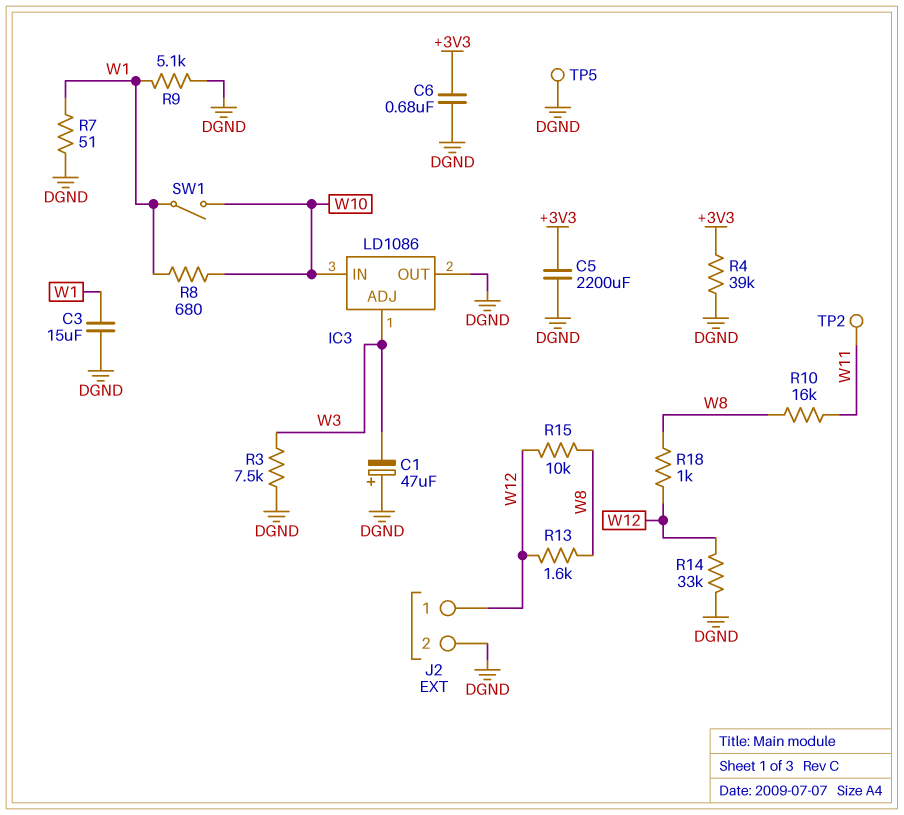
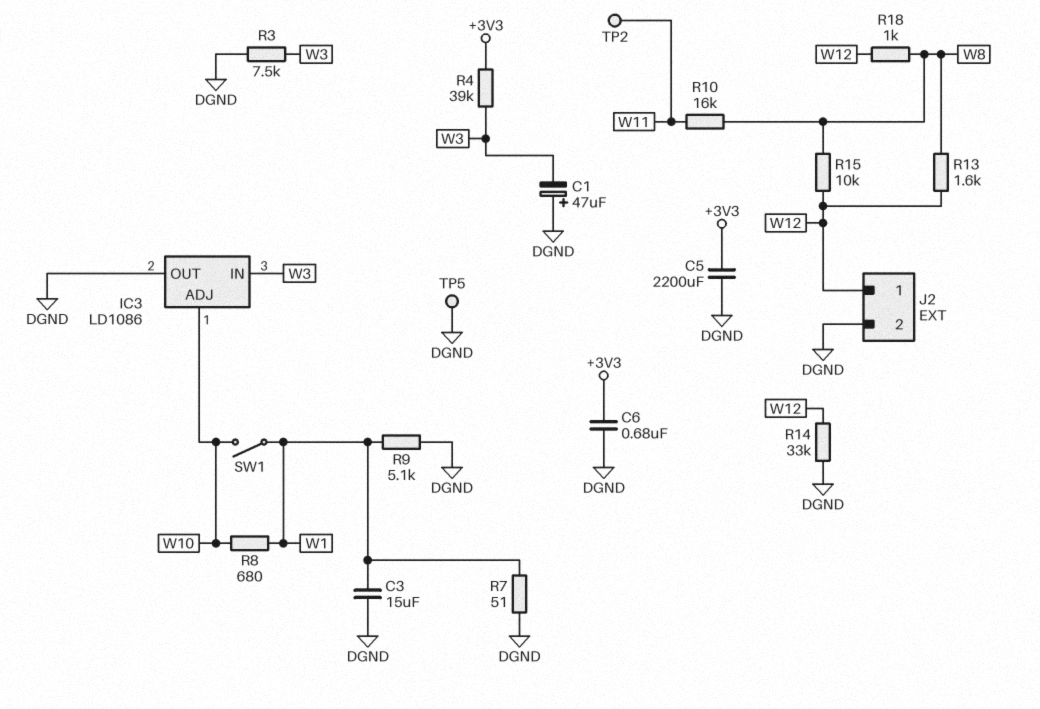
IC3 pin ADJ: W3 -> W10
IC3 pin IN: W10 -> W3
R4: 39k (+3V3, DGND) -> 39k (+3V3, W3)

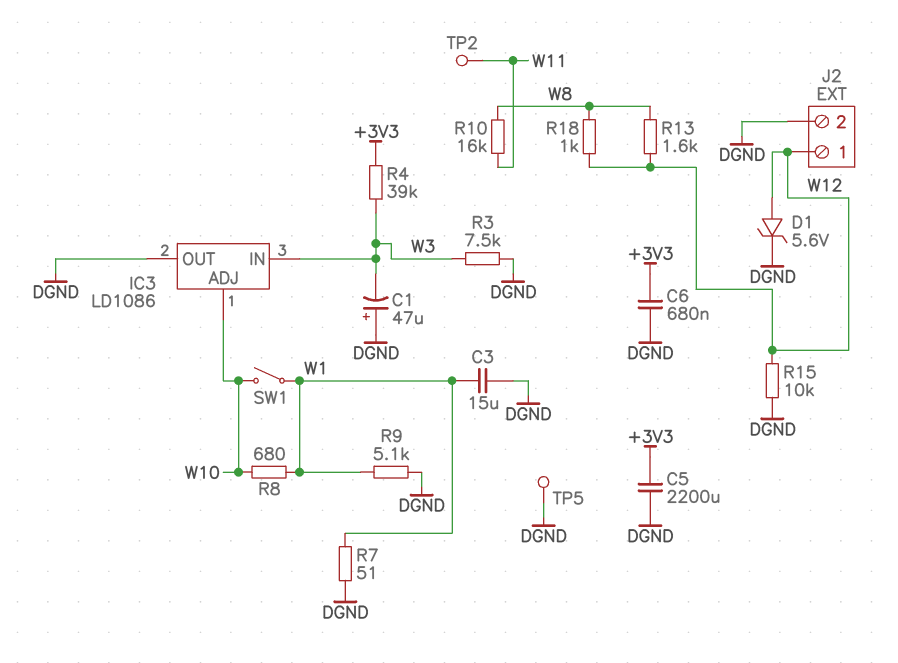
D1: none -> zener 5.6V (A W12, K DGND)
R14: 33k (DGND, W12) -> none
R15: 10k (W8, W12) -> 10k (DGND, W12)

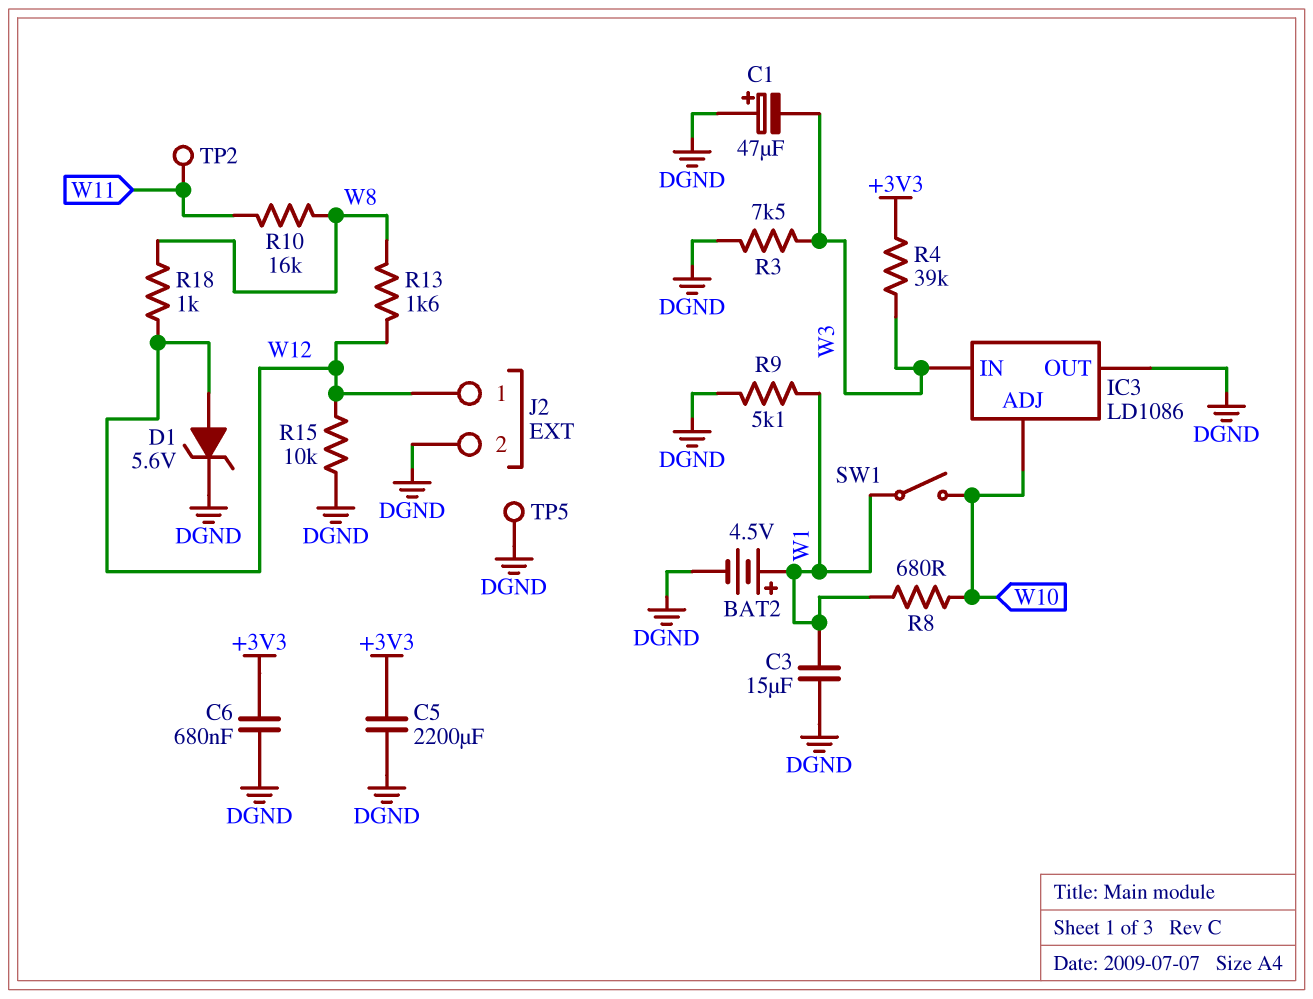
BAT2: none -> 4.5V (plus W1, minus DGND)
R7: 51 (DGND, W1) -> none

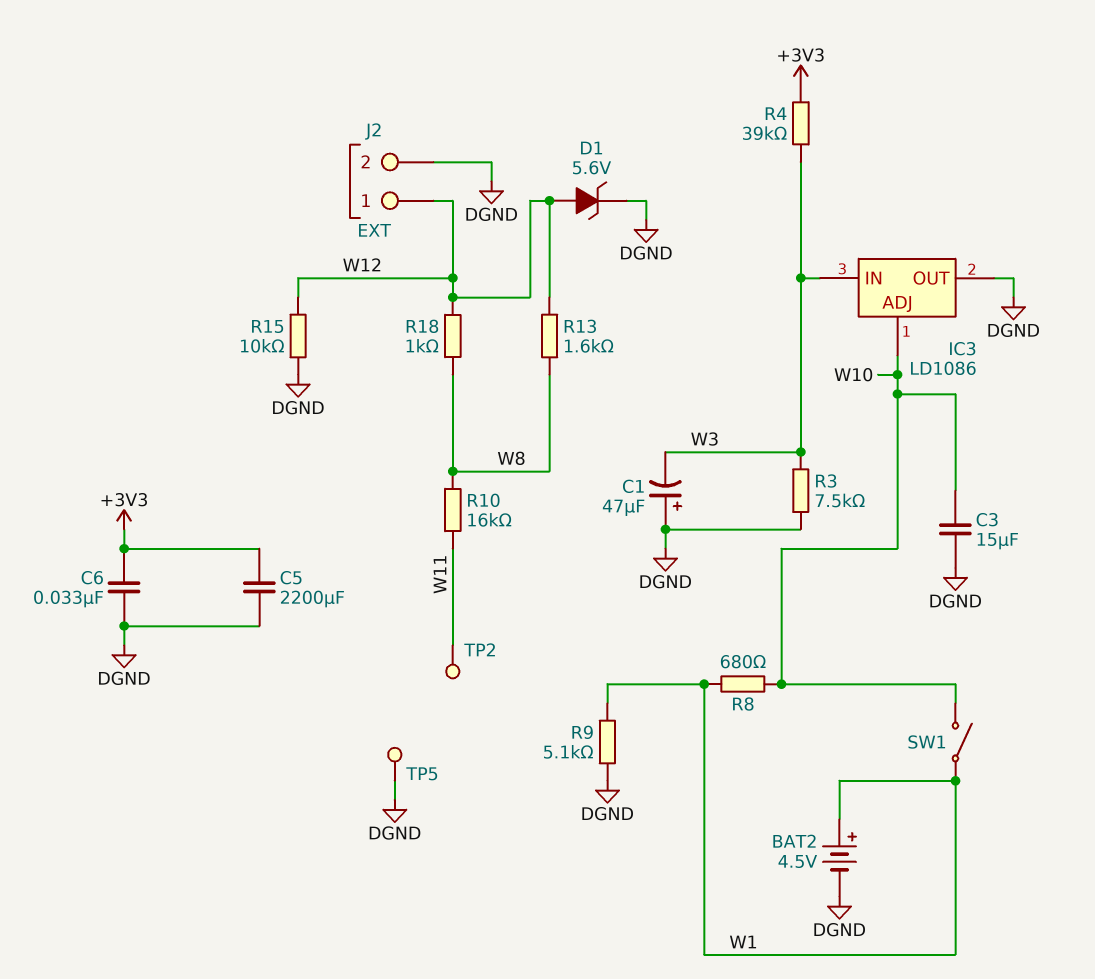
C3: 15uF (DGND, W1) -> 15uF (DGND, W10)
C6: 680nF (+3V3, DGND) -> 33nF (+3V3, DGND)

